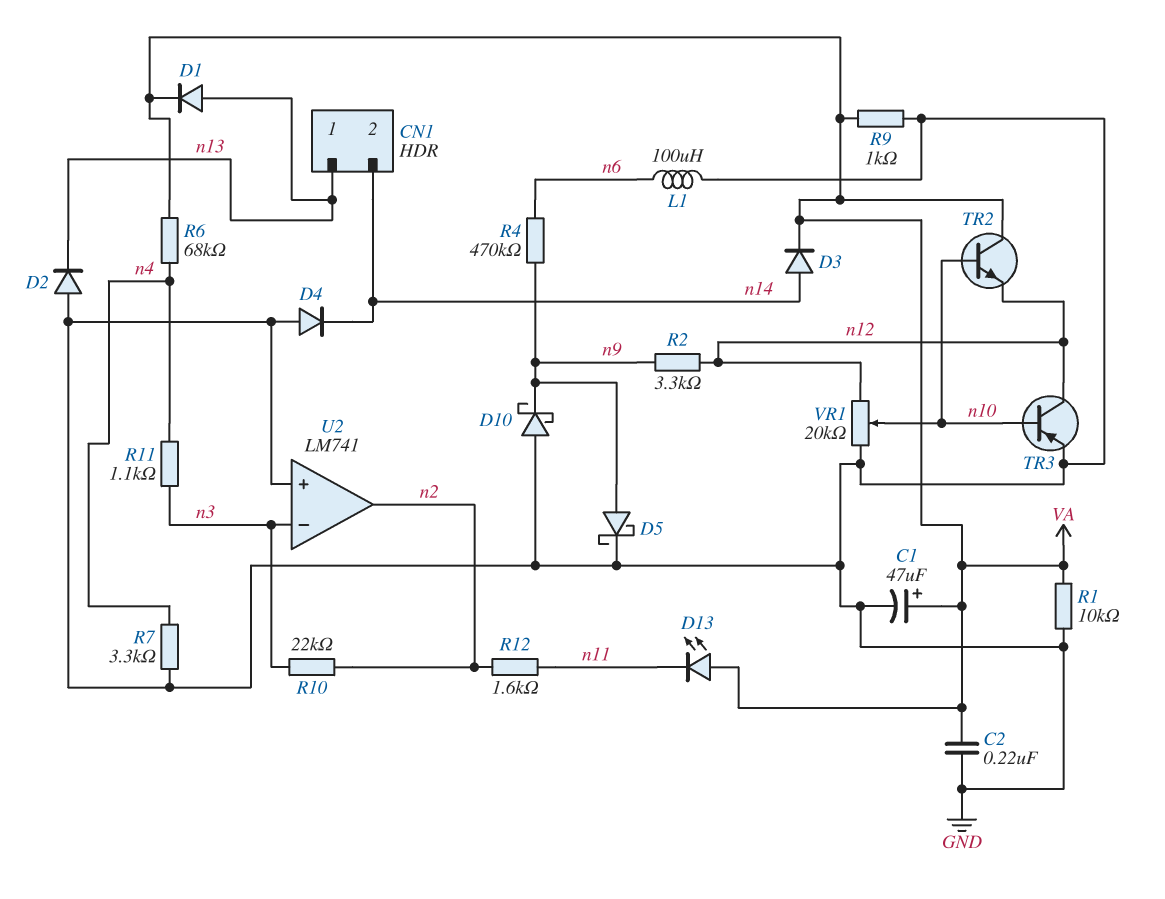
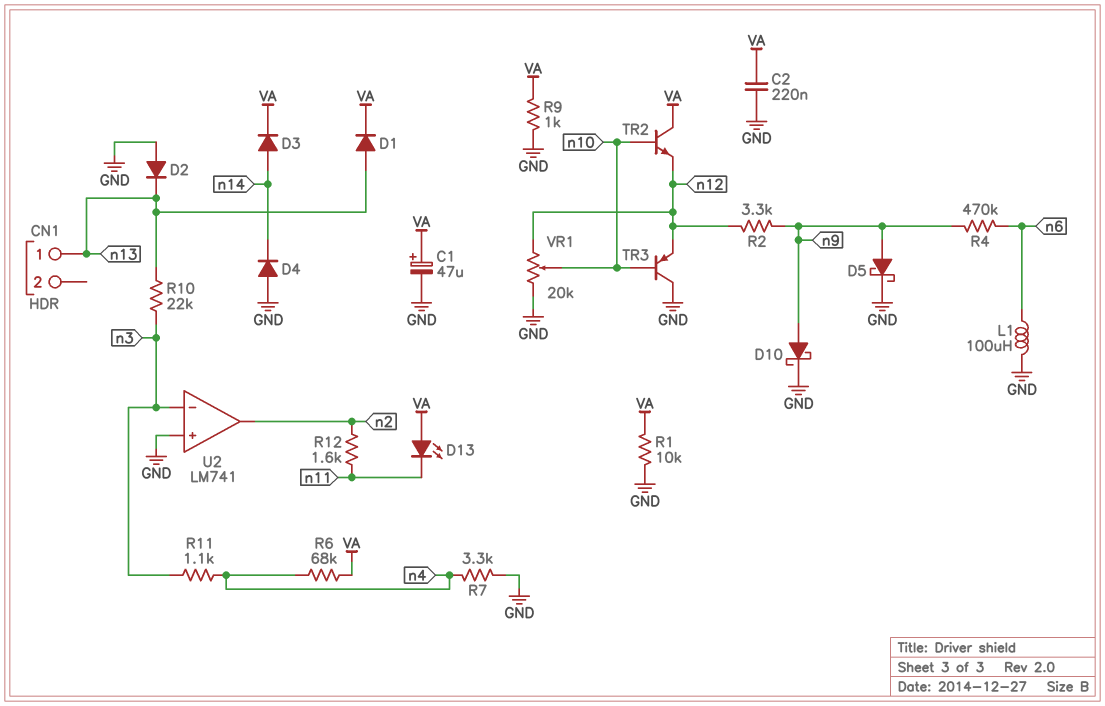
CN1 pin 2: n14 -> none
D10: schottky (A GND, K n9) -> schottky (A n9, K GND)
R10: 22k (n2, n3) -> 22k (n3, n13)
TR3: PNP (B n10, C n12, E GND) -> PNP (B n10, C GND, E n12)

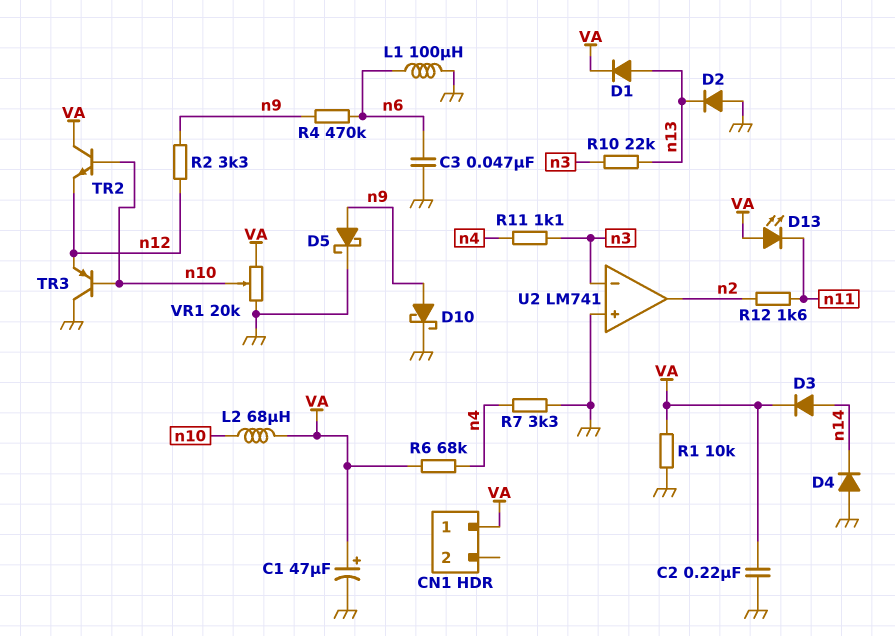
C3: none -> 47nF (GND, n6)
CN1 pin 1: n13 -> VA
L2: none -> 68uH (VA, n10)
R9: 1k (GND, VA) -> none
VR1: 20k (GND, n12, wiper n10) -> 20k (GND, VA, wiper n10)

